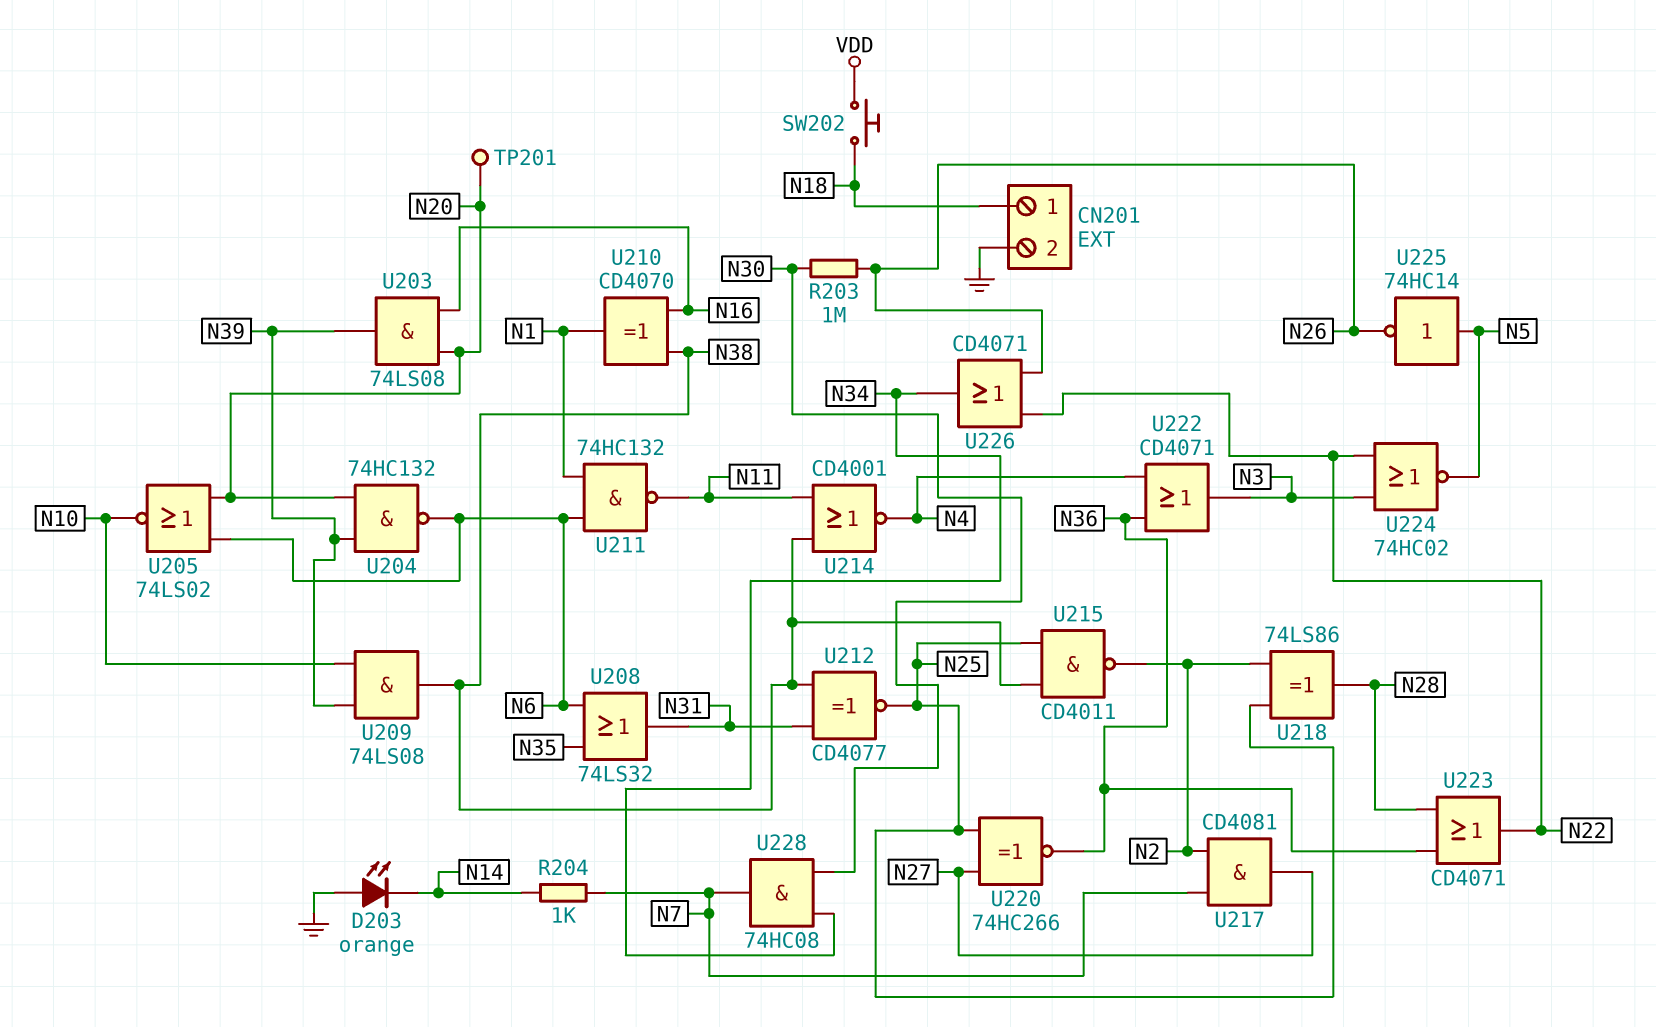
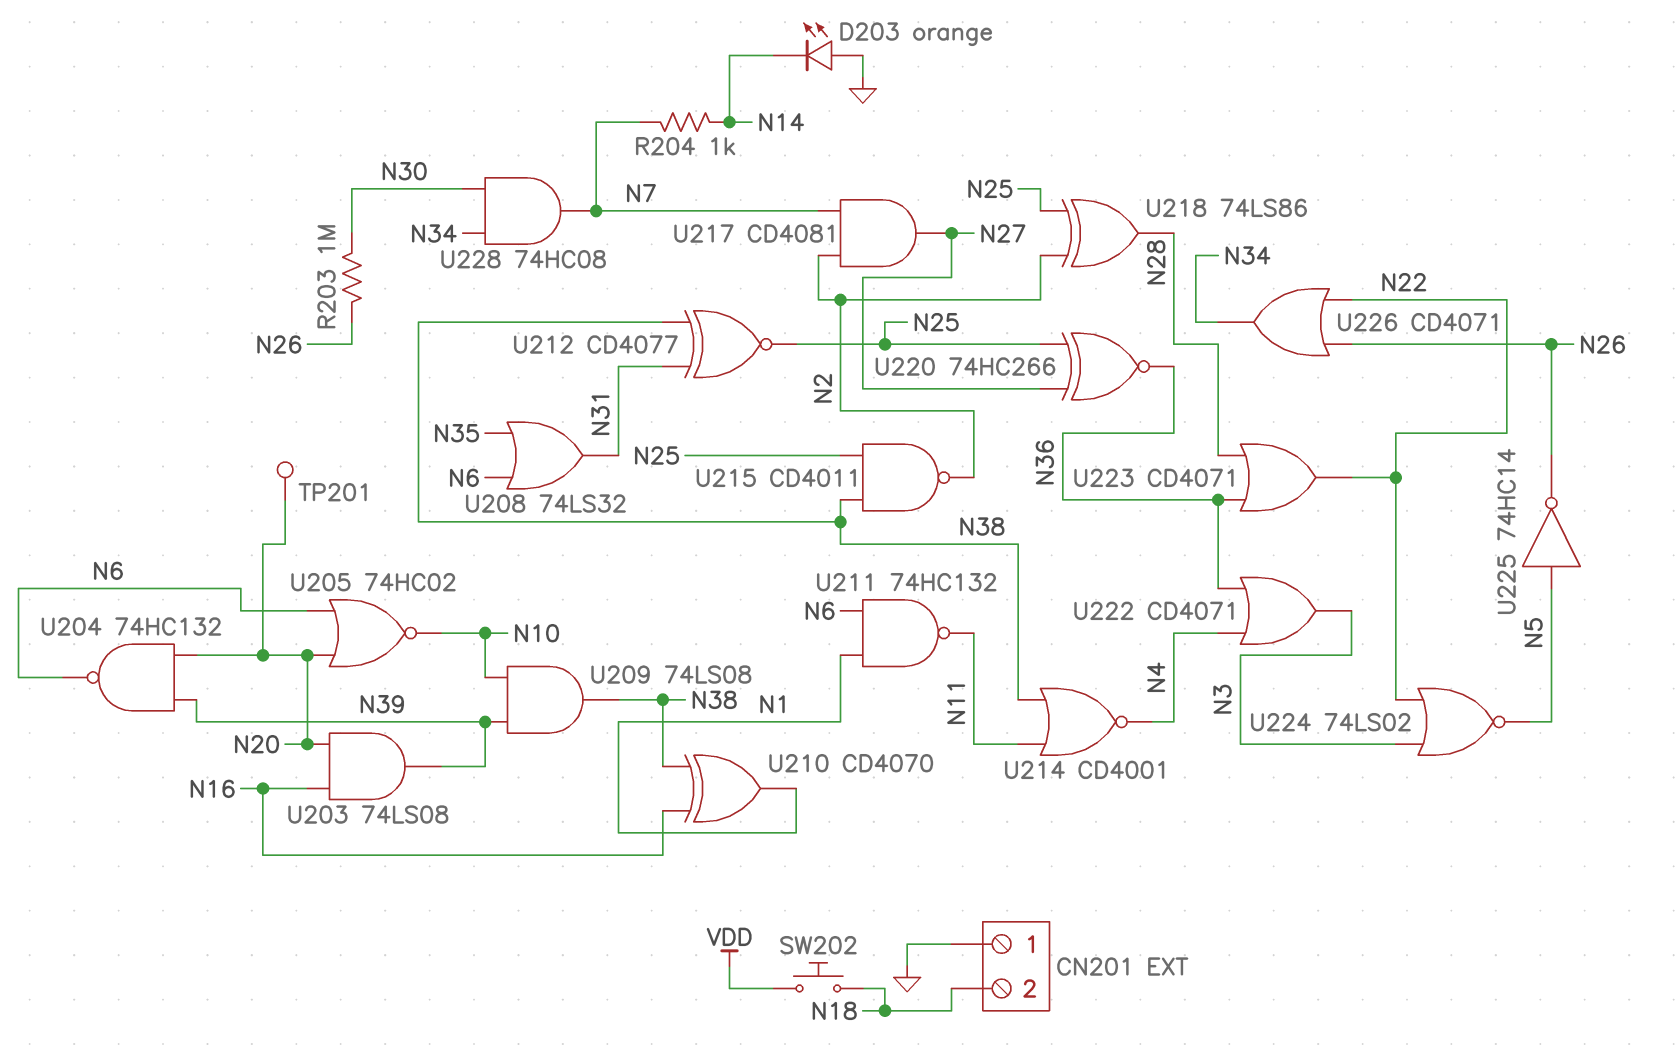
CN201 pin 1: N18 -> GND
CN201 pin 2: GND -> N18
U205: NOR 74LS02 (in N6, in N20, out N10) -> NOR 74HC02 (in N6, in N20, out N10)
U224: NOR 74HC02 (in N3, in N22, out N5) -> NOR 74LS02 (in N3, in N22, out N5)

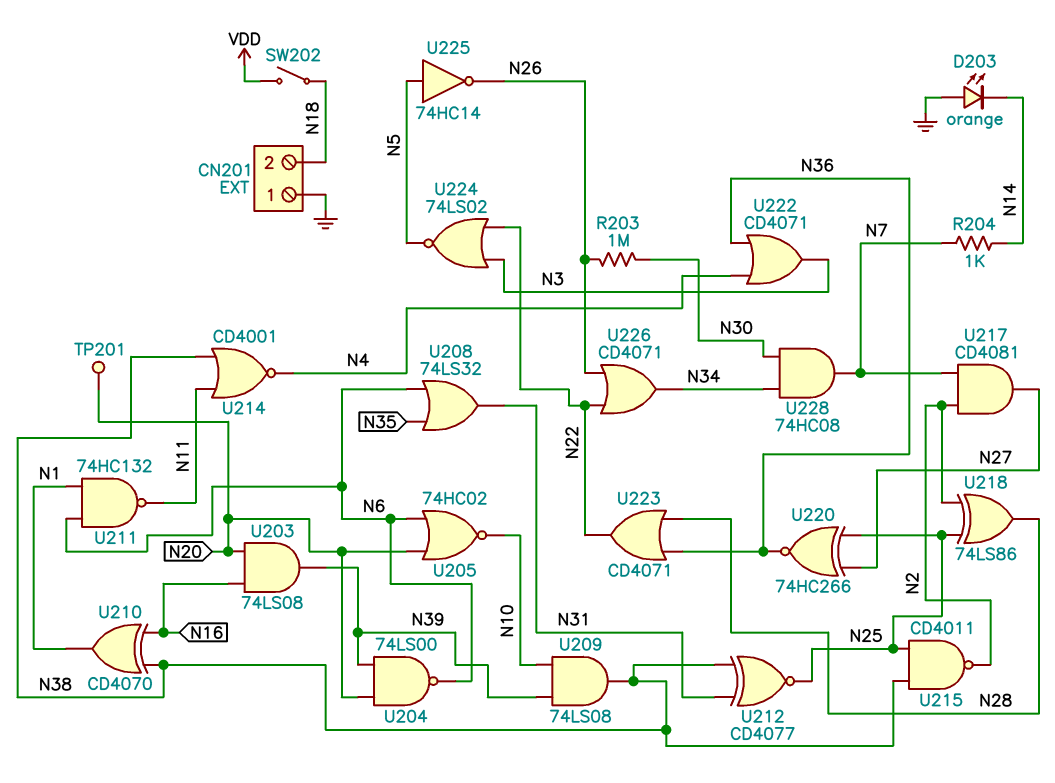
SW202: button (N18, VDD) -> switch (N18, VDD)
U204: NAND 74HC132 (in N20, in N39, out N6) -> NAND 74LS00 (in N20, in N39, out N6)

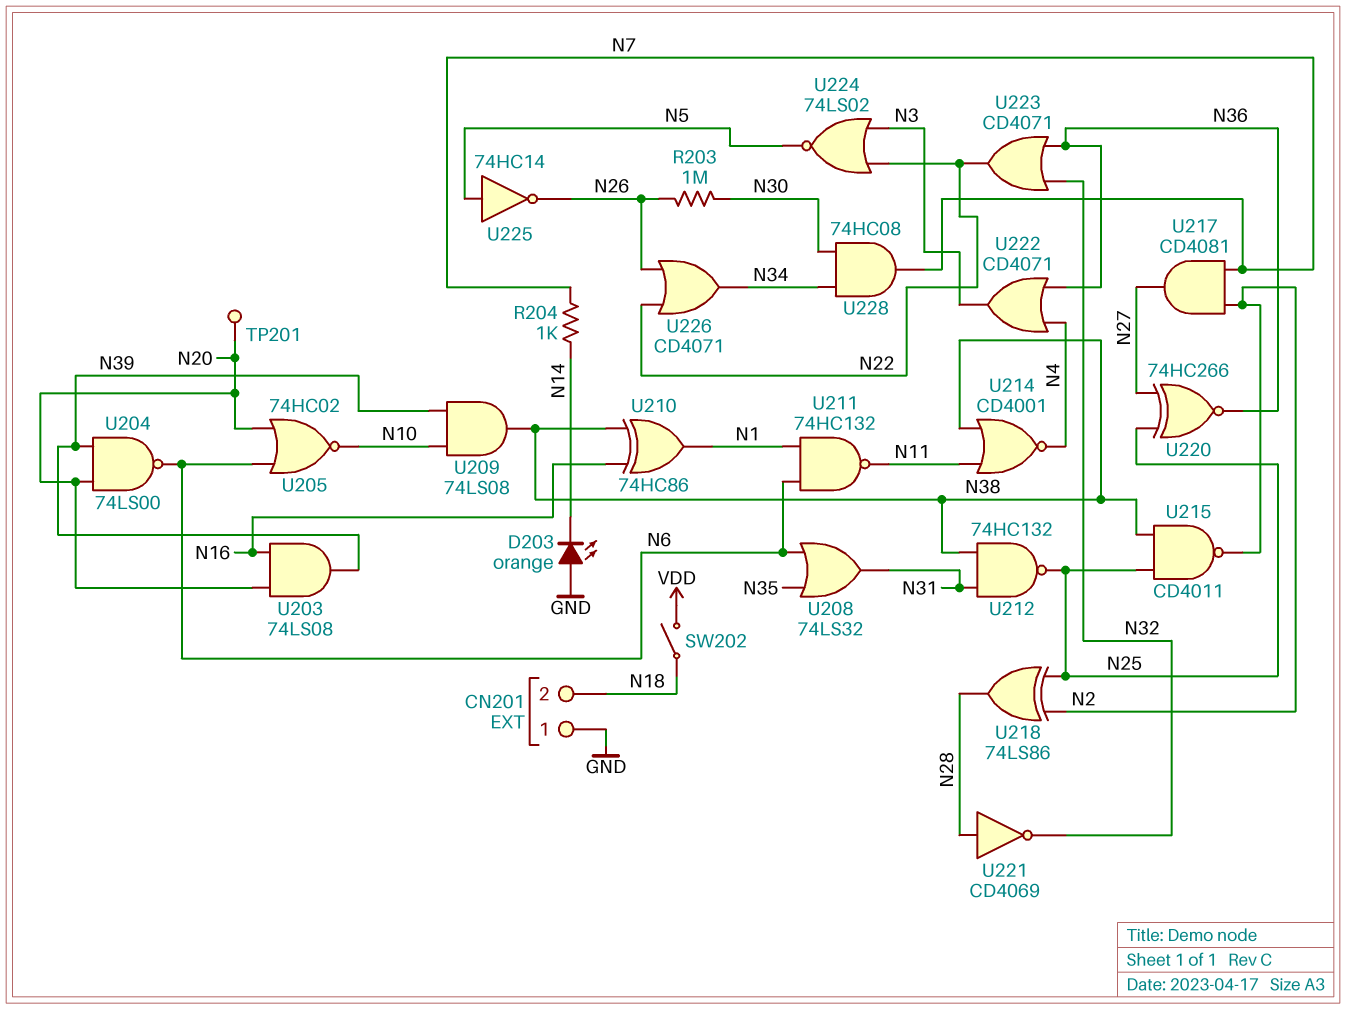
U210: XOR CD4070 (in N16, in N38, out N1) -> XOR 74HC86 (in N16, in N38, out N1)
U212: XNOR CD4077 (in N31, in N38, out N25) -> NAND 74HC132 (in N31, in N38, out N25)
U221: none -> NOT CD4069 (in N28, out N32)
U223: OR CD4071 (in N28, in N36, out N22) -> OR CD4071 (in N32, in N36, out N22)

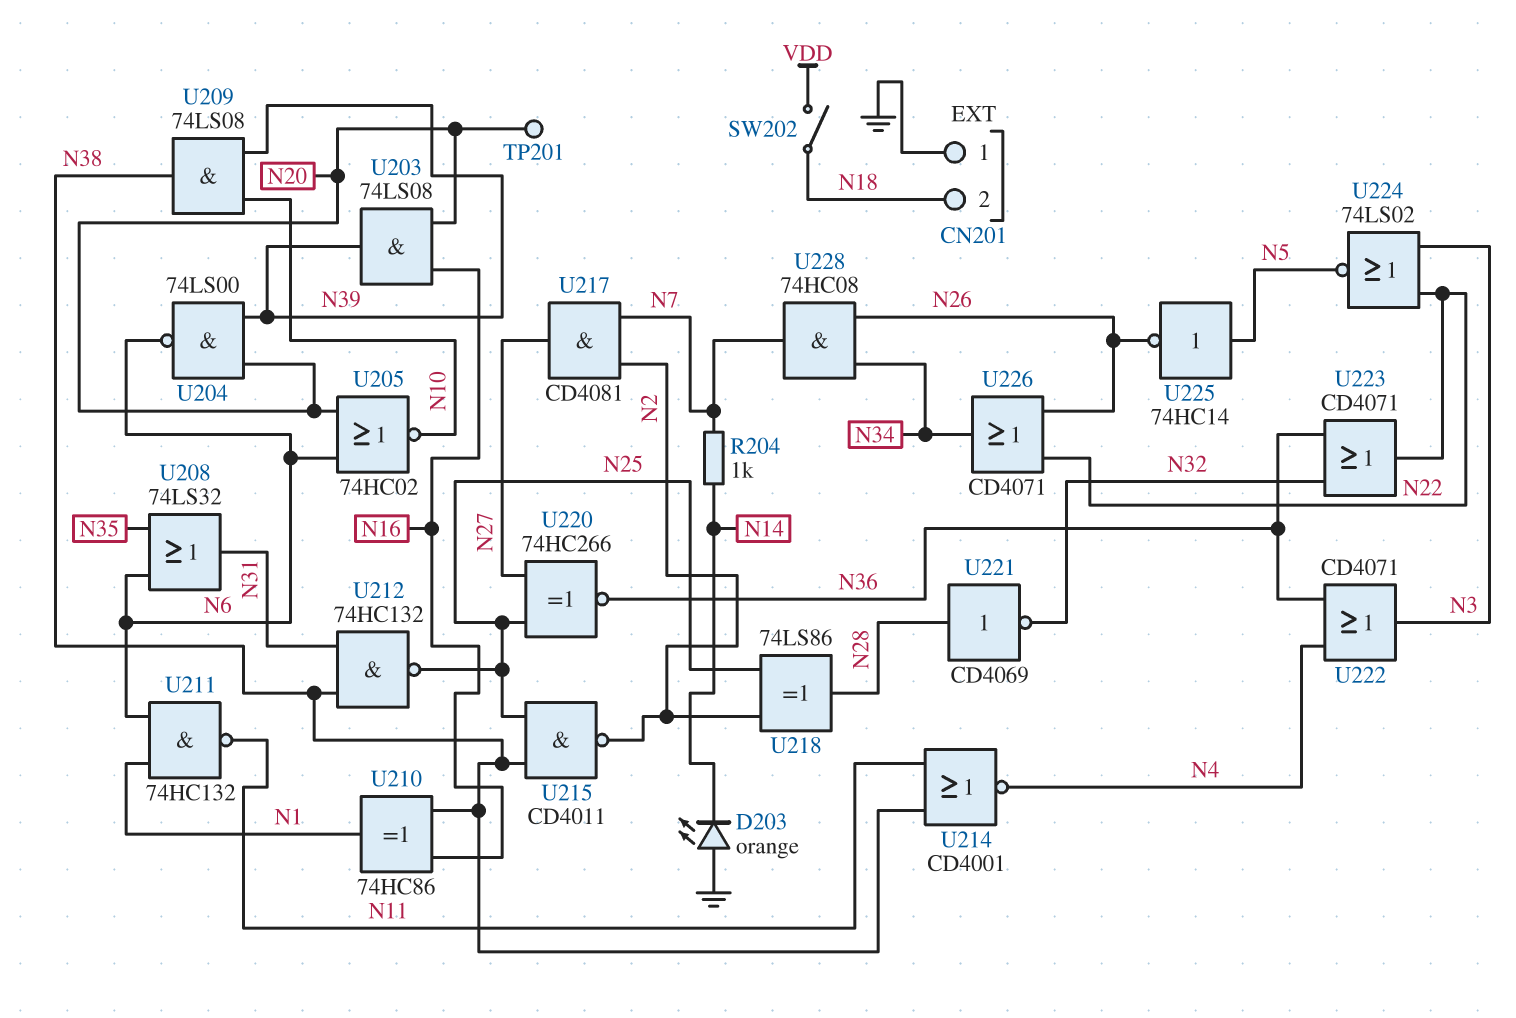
R203: 1M (N26, N30) -> none
U228: AND 74HC08 (in N30, in N34, out N7) -> AND 74HC08 (in N26, in N34, out N7)

